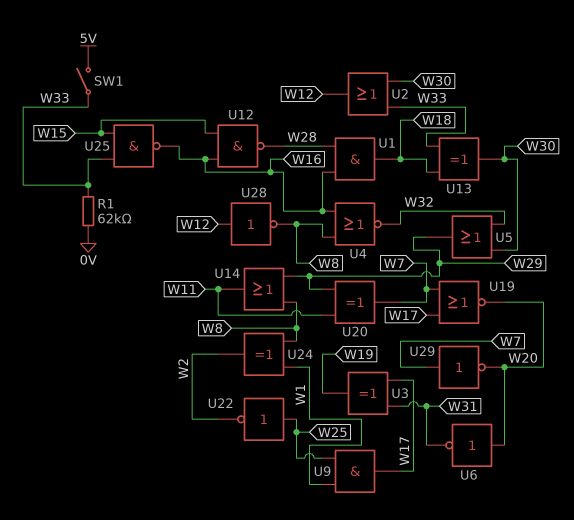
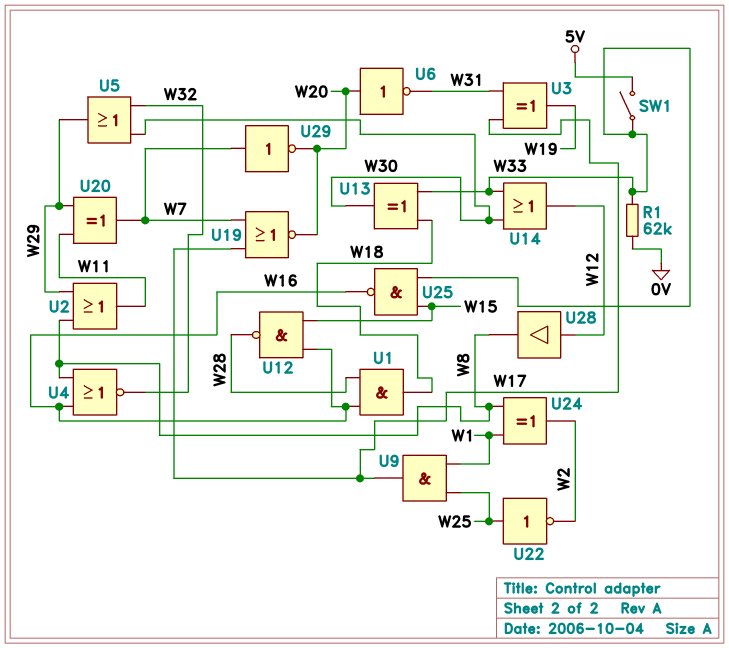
U2: OR (in W30, in W33, out W12) -> OR (in W8, in W29, out W11)
U14: OR (in W8, in W29, out W11) -> OR (in W30, in W33, out W12)
U28: NOT (in W12, out W8) -> buffer (in W12, out W8)

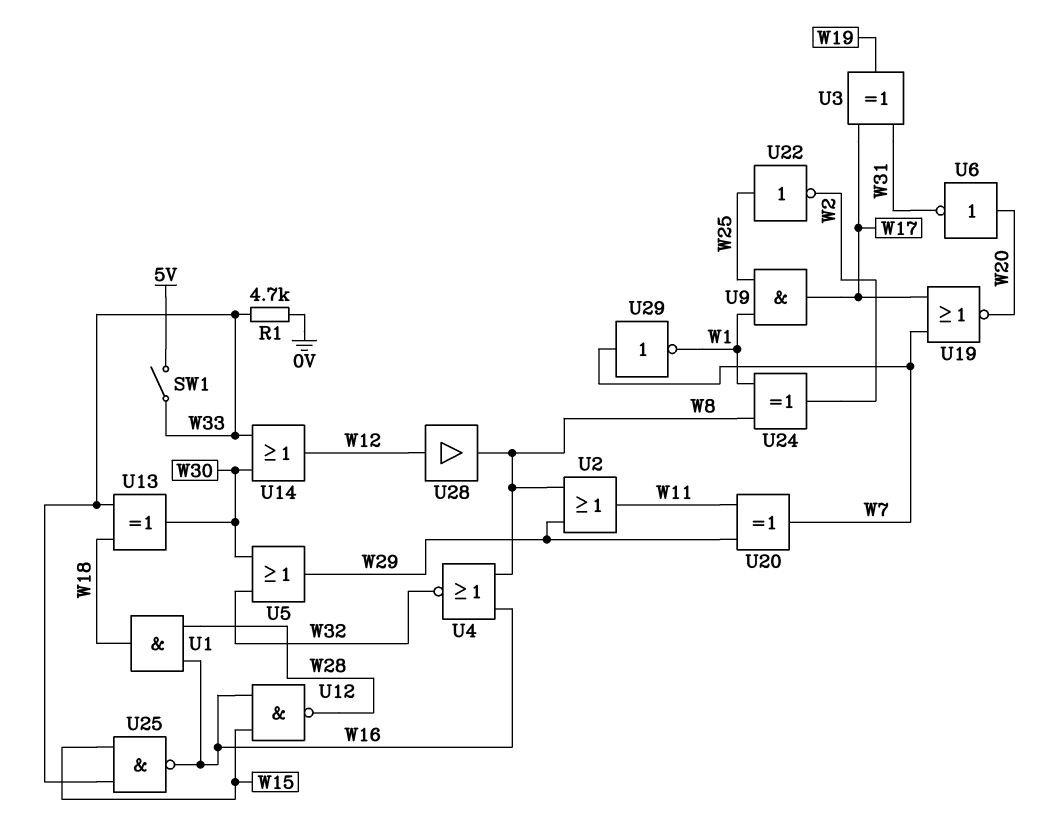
R1: 62k (0V, W33) -> 4.7k (0V, W33)
U29: NOT (in W7, out W20) -> NOT (in W7, out W1)

